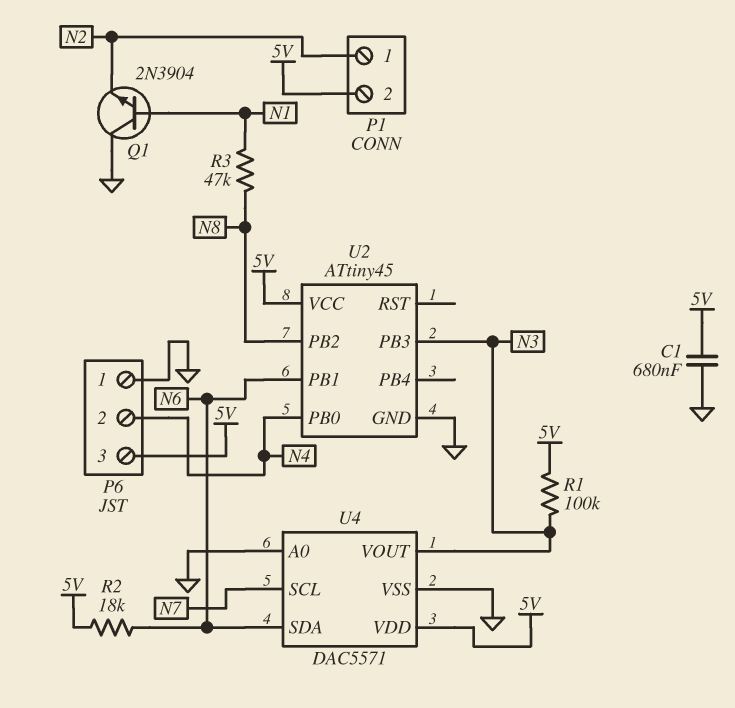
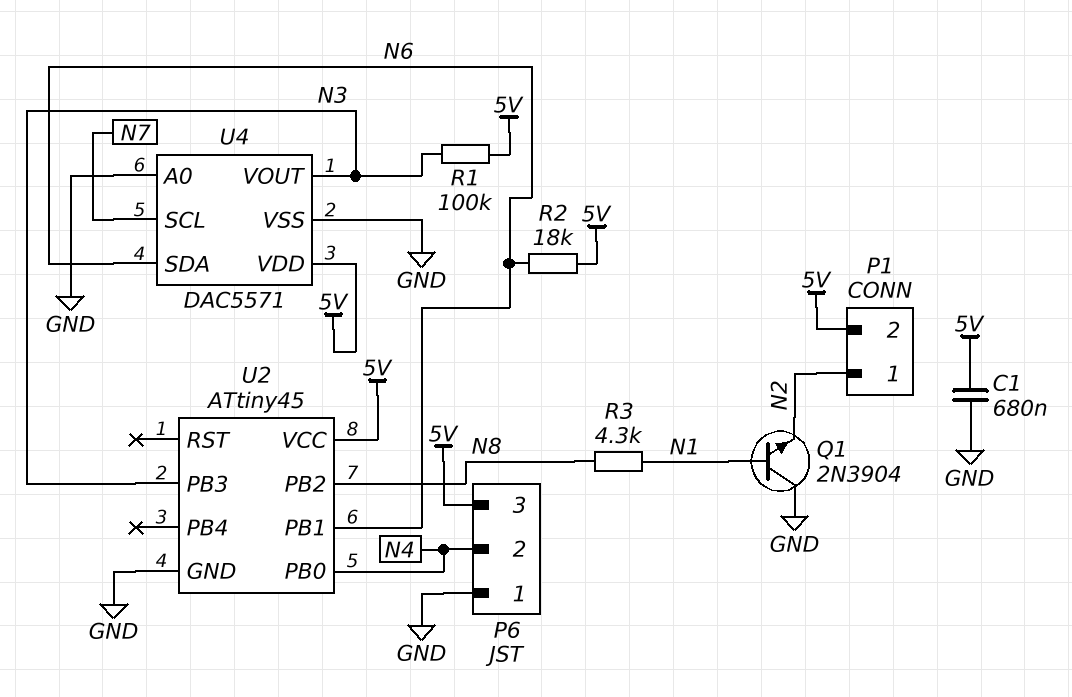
R3: 47k (N1, N8) -> 4.3k (N1, N8)

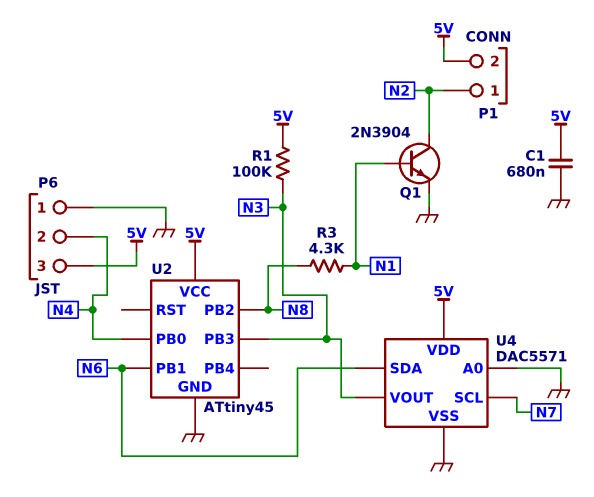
Q1: NPN 2N3904 (B N1, C GND, E N2) -> NPN 2N3904 (B N1, C N2, E GND)
R2: 18k (5V, N6) -> none

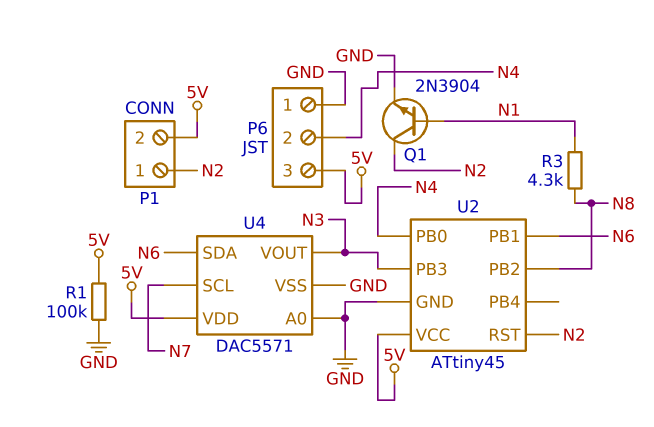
C1: 680nF (5V, GND) -> none
R1: 100k (5V, N3) -> 100k (5V, GND)
U2 pin RST: none -> N2

